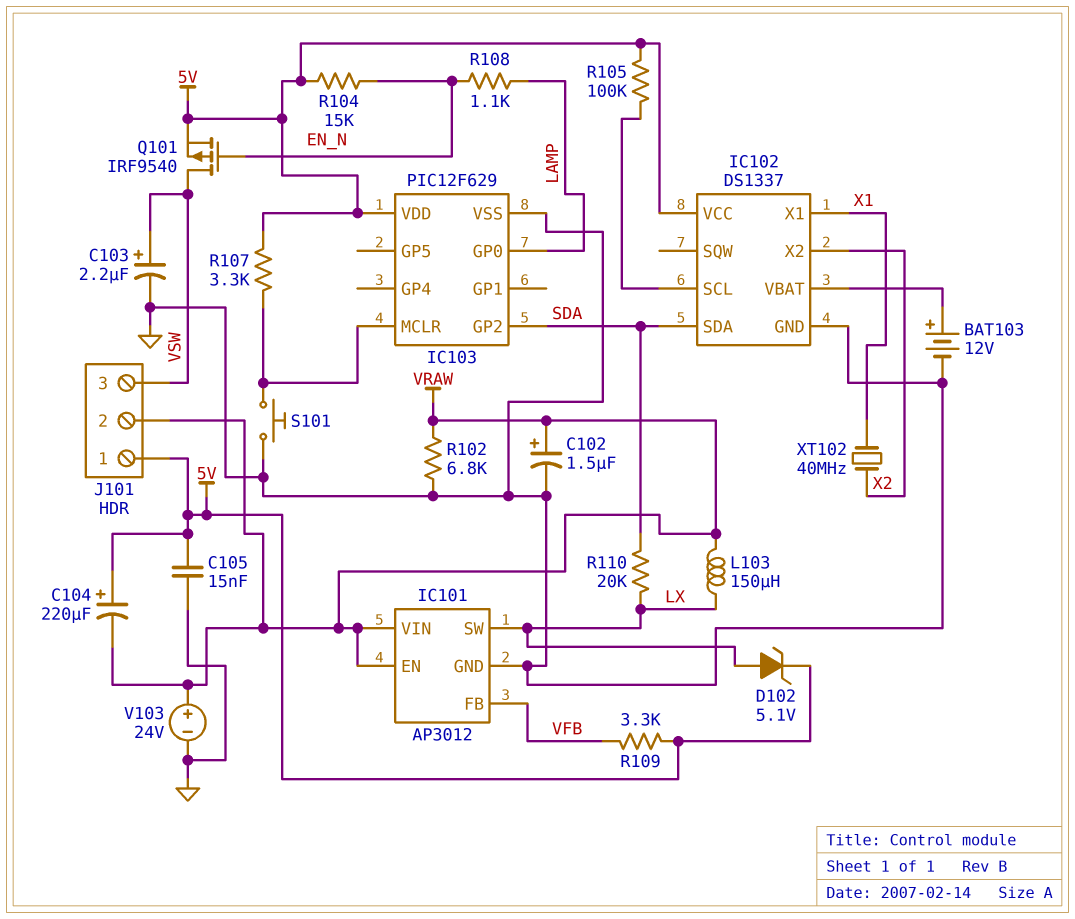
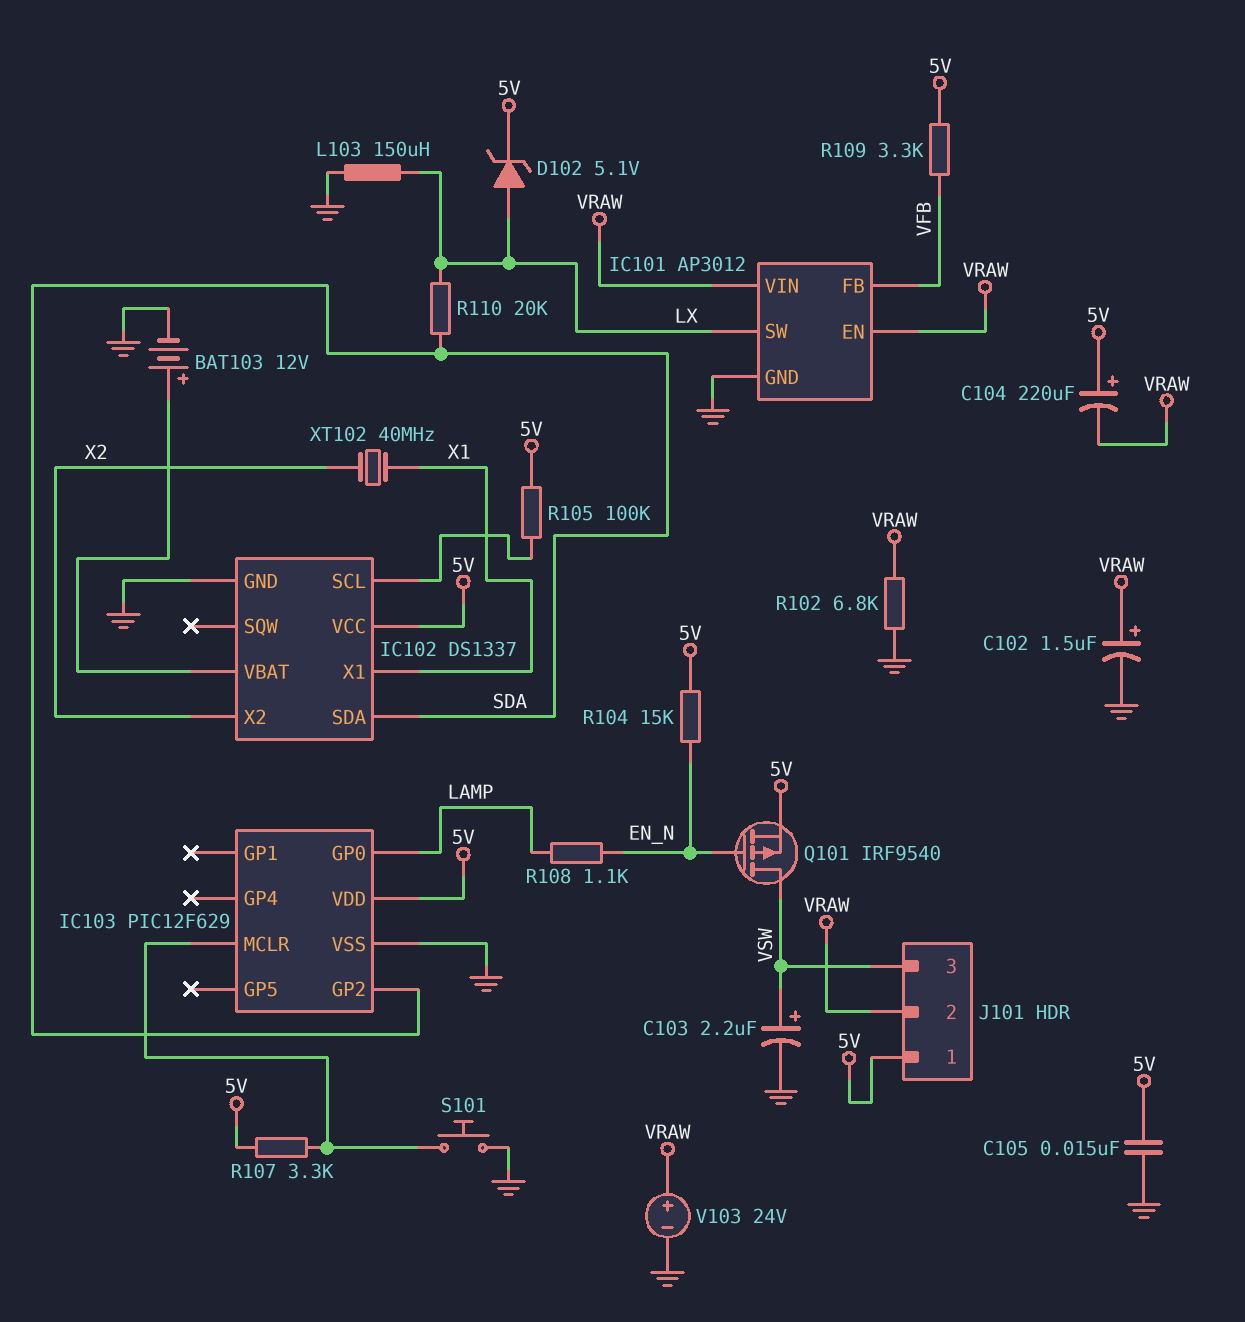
L103: 150uH (LX, VRAW) -> 150uH (GND, LX)

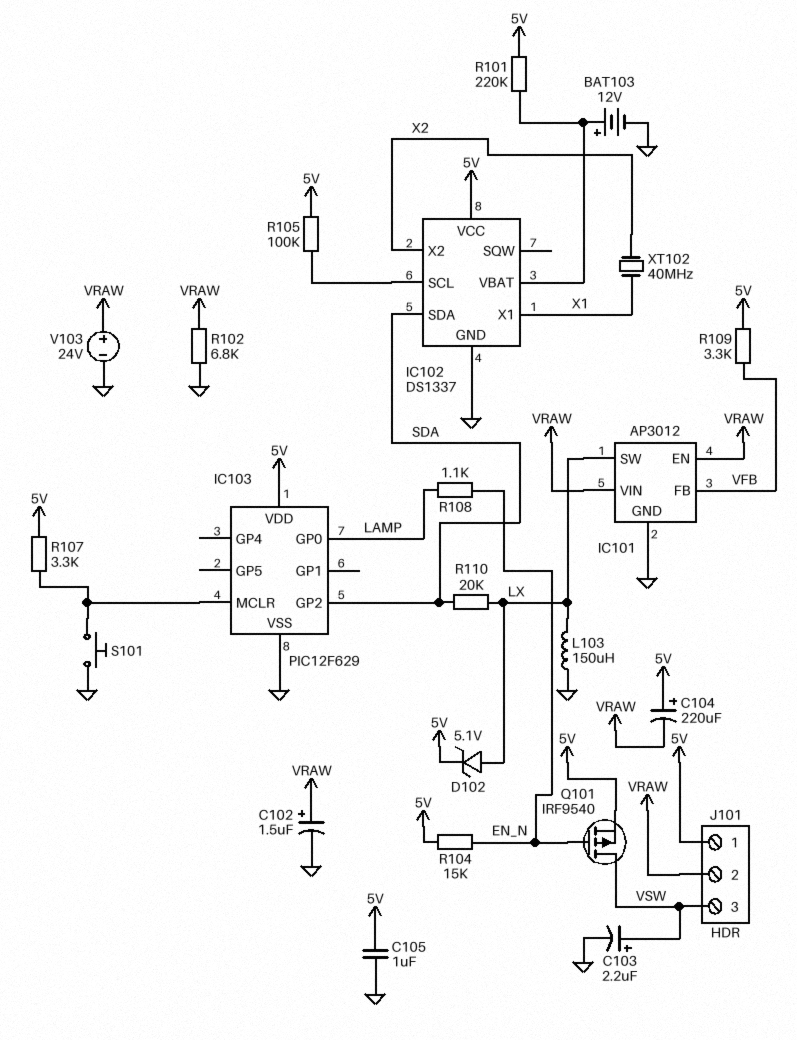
C105: 15nF (5V, GND) -> 1uF (5V, GND)
R101: none -> 220k (5V, IC102/VBAT)

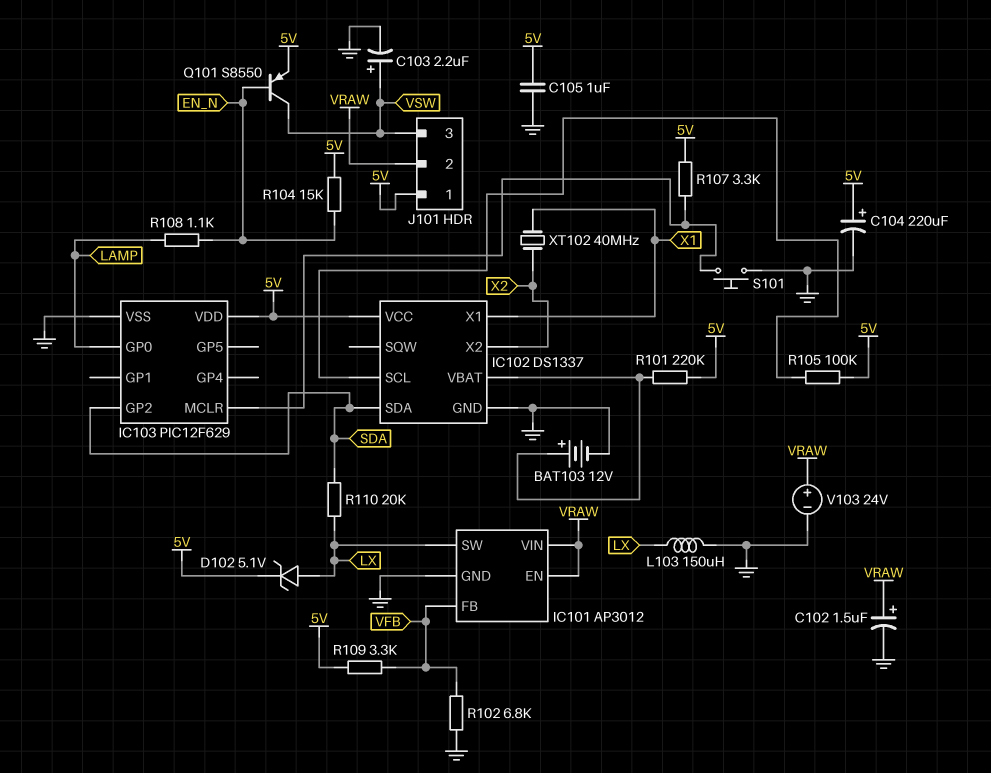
C104: 220uF (plus 5V, minus VRAW) -> 220uF (plus 5V, minus GND)
Q101: PMOS IRF9540 (G EN_N, D VSW, S 5V) -> PNP S8550 (B EN_N, C VSW, E 5V)
R102: 6.8k (GND, VRAW) -> 6.8k (GND, VFB)

